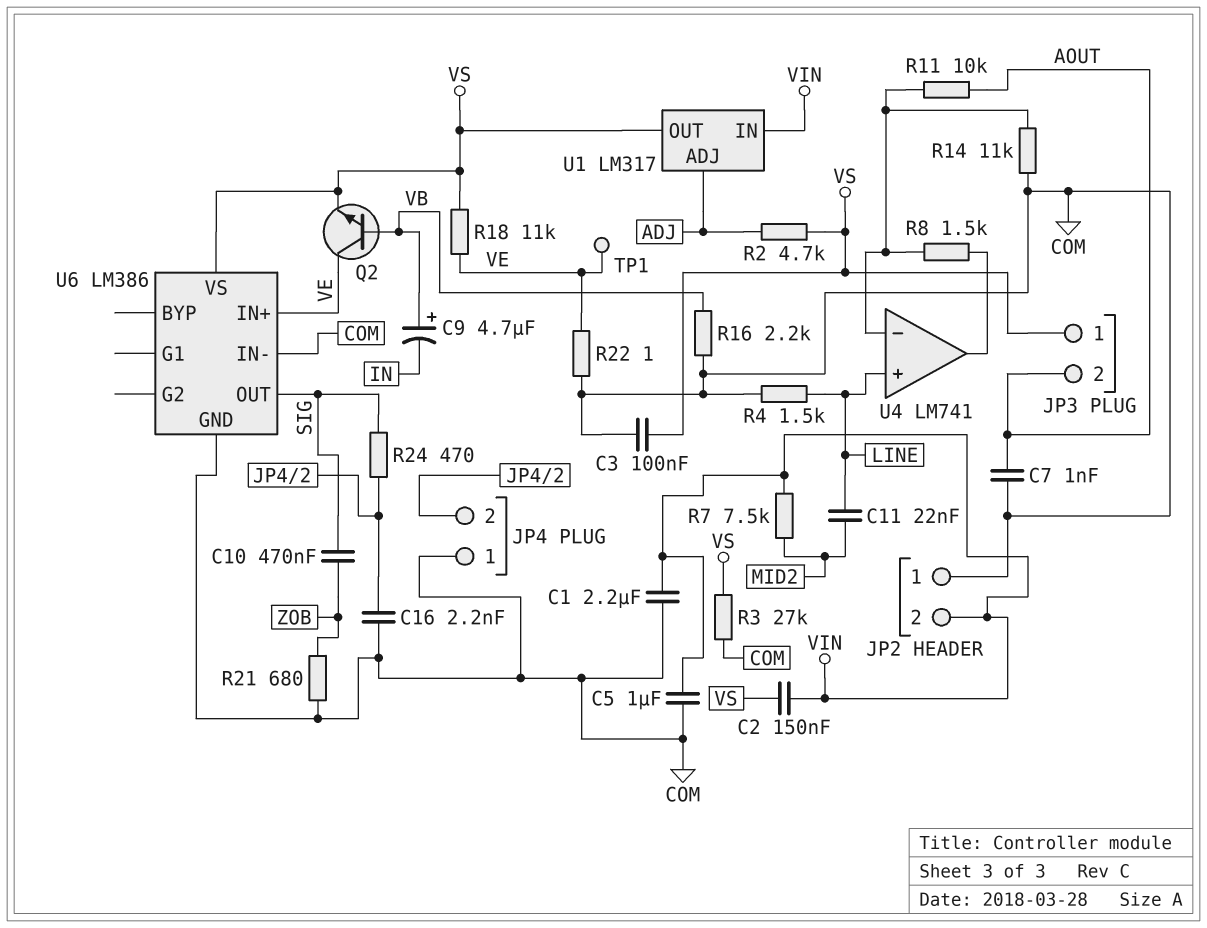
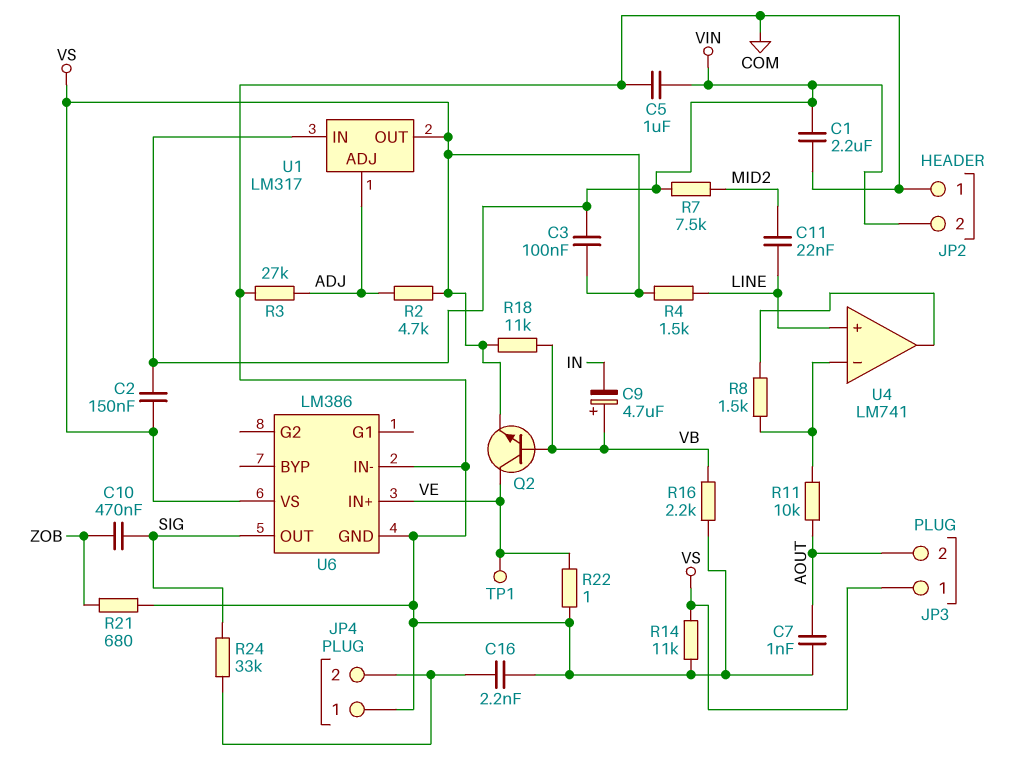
C3: 100nF (COM, VS) -> 100nF (VIN, VS)
R3: 27k (COM, VS) -> 27k (ADJ, COM)
R4: 1.5k (COM, LINE) -> 1.5k (LINE, VS)
R14: 11k (COM, U4/in-) -> 11k (COM, VS)
R18: 11k (VE, VS) -> 11k (VB, VS)
R24: 470 (JP4/2, SIG) -> 33k (JP4/2, SIG)

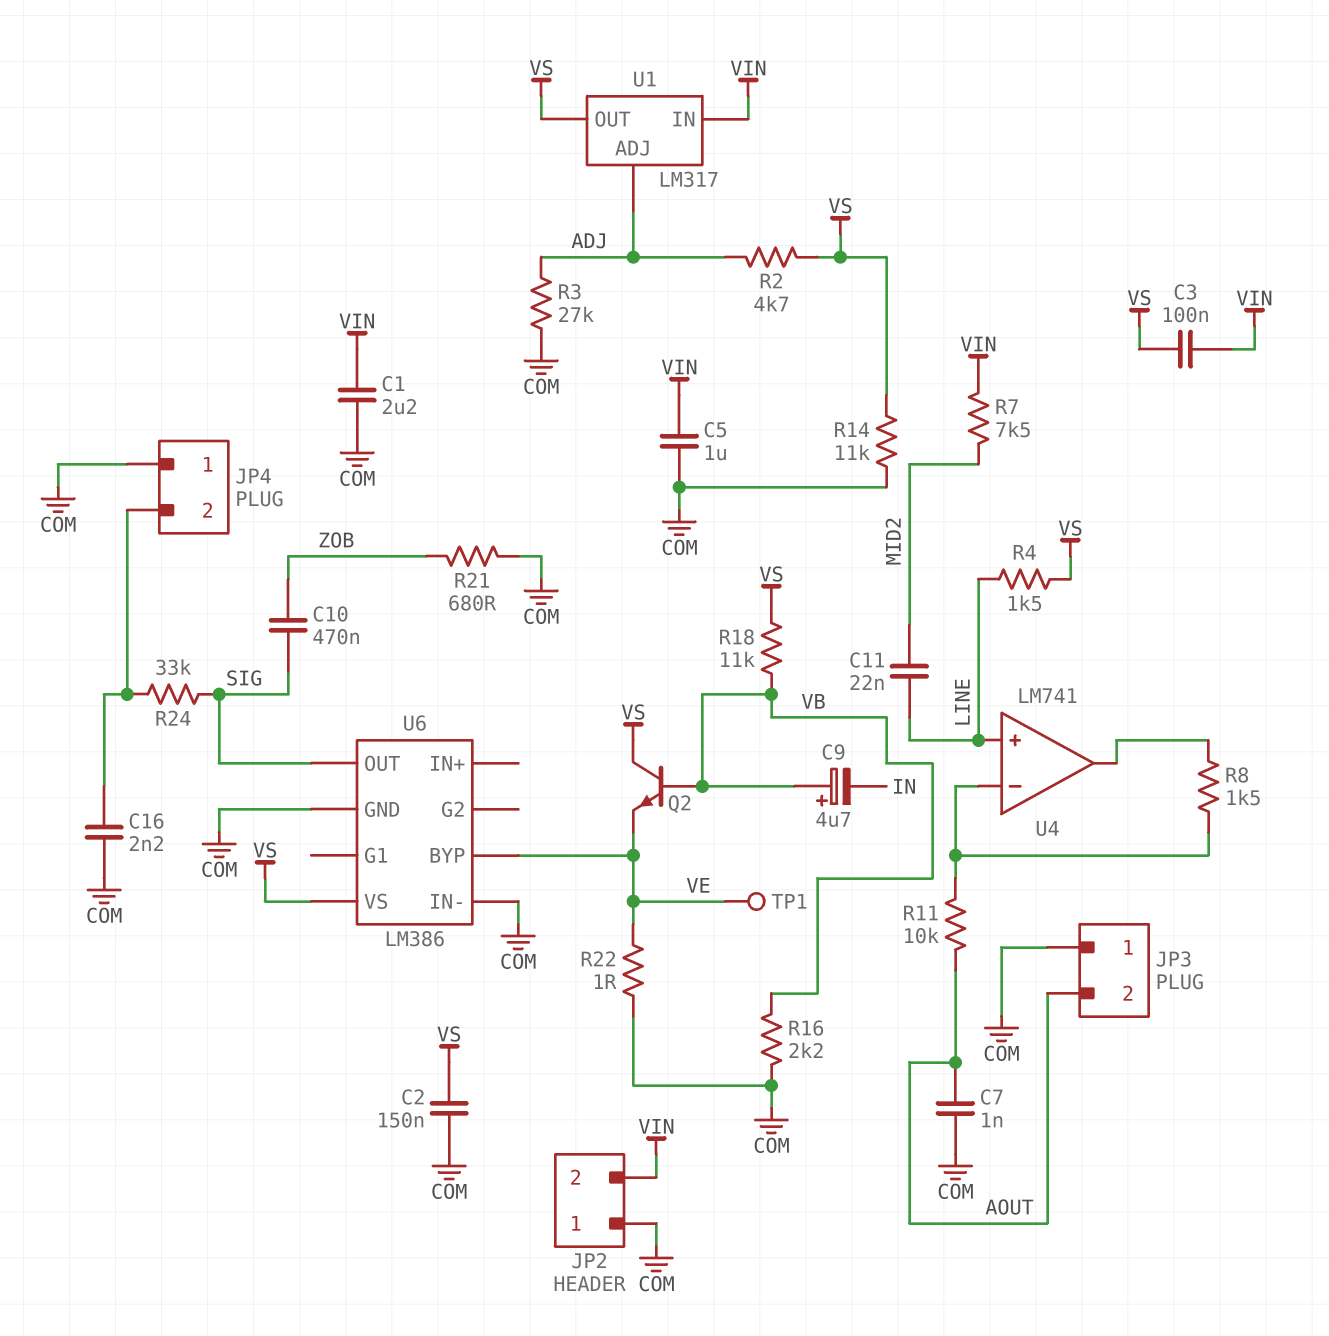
C2: 150nF (VIN, VS) -> 150nF (COM, VS)
JP3 pin 1: VS -> COM
Q2: NPN (B VB, C VE, E VS) -> NPN (B VB, C VS, E VE)
U6 pin BYP: none -> VE
U6 pin IN+: VE -> none

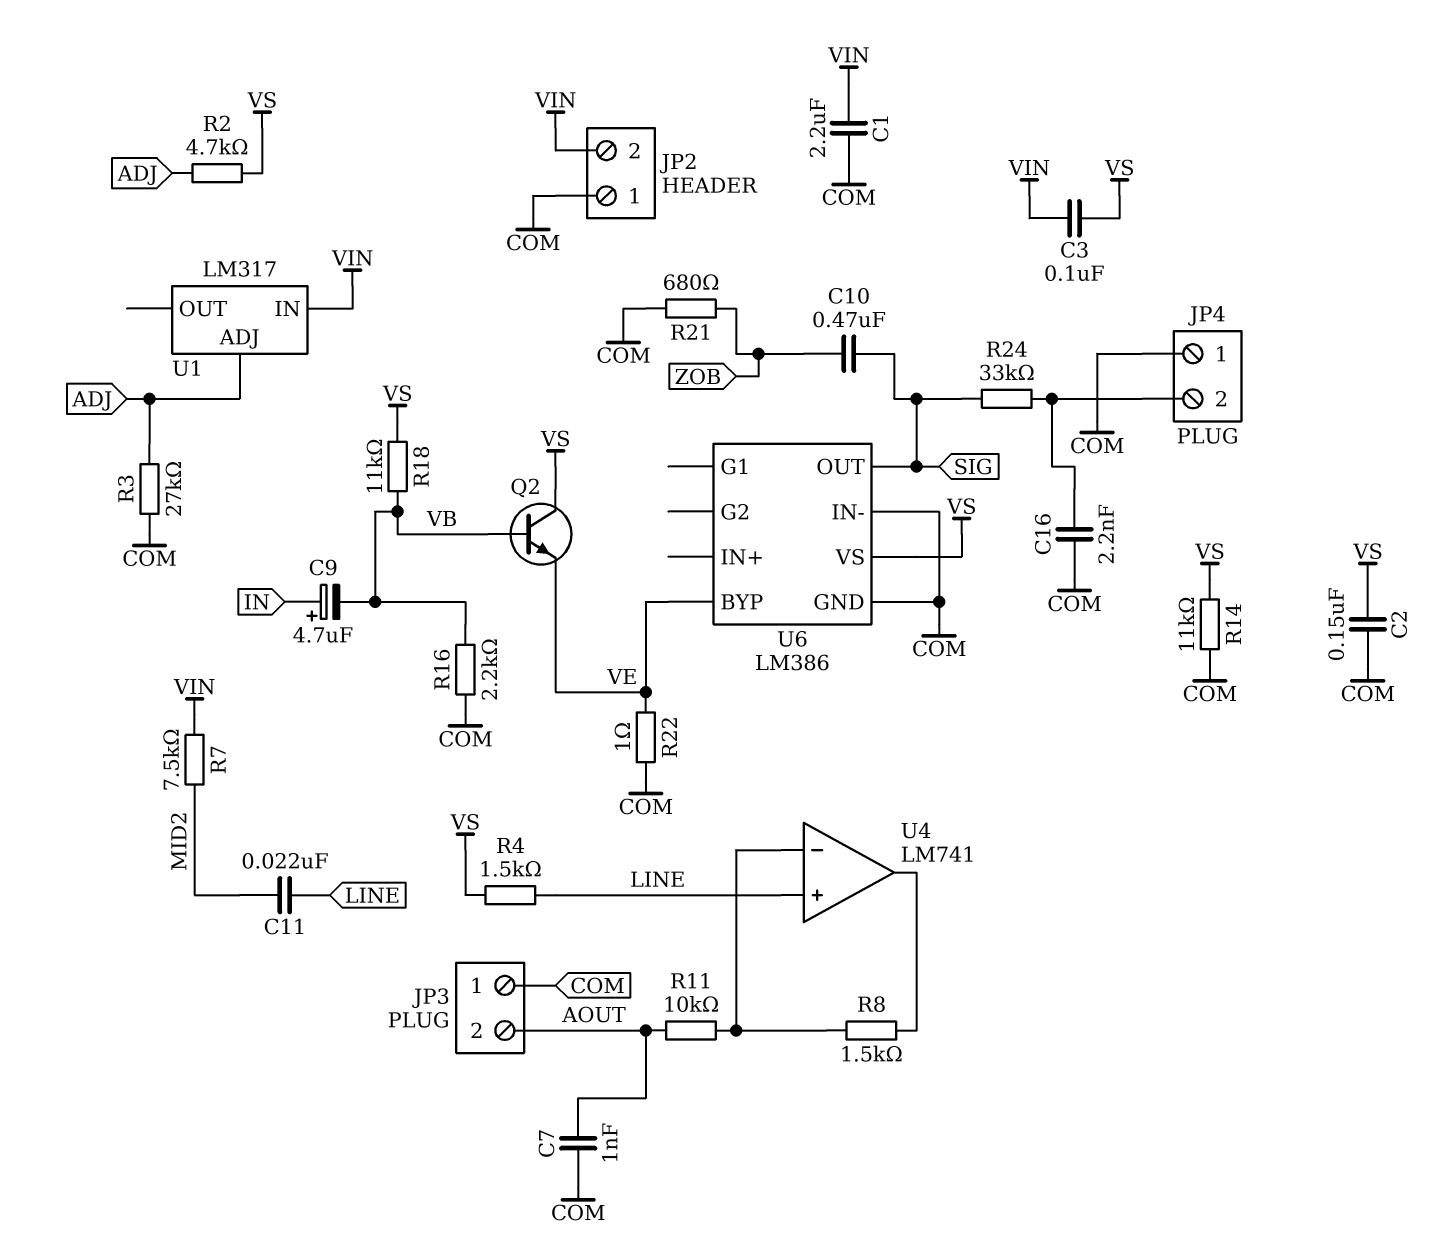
C5: 1uF (COM, VIN) -> none
C9: 4.7uF (plus VB, minus IN) -> 4.7uF (plus IN, minus VB)
TP1: test point (VE) -> none
U1 pin OUT: VS -> none

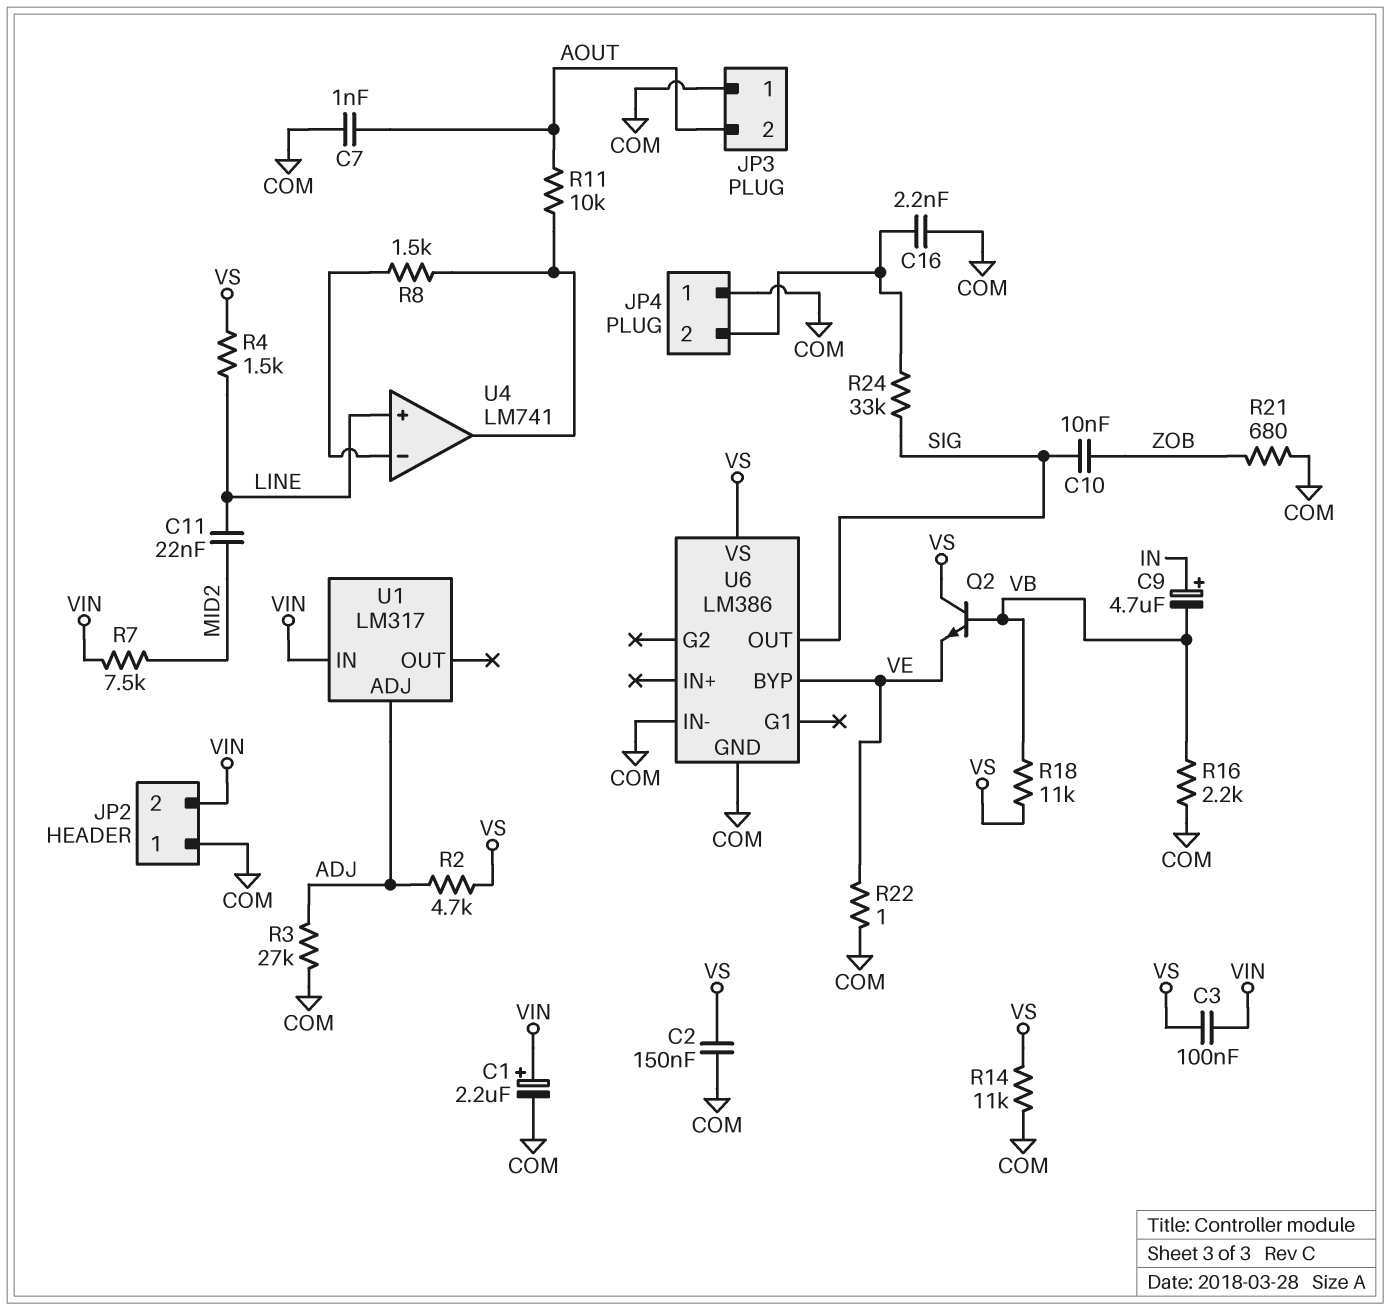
C1: 2.2uF (COM, VIN) -> 2.2uF (plus VIN, minus COM)
C10: 470nF (SIG, ZOB) -> 10nF (SIG, ZOB)
R11: 10k (AOUT, U4/in-) -> 10k (AOUT, U4/out)

